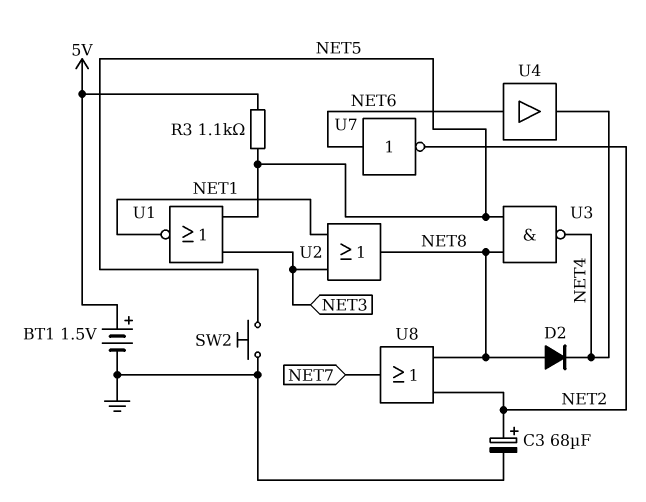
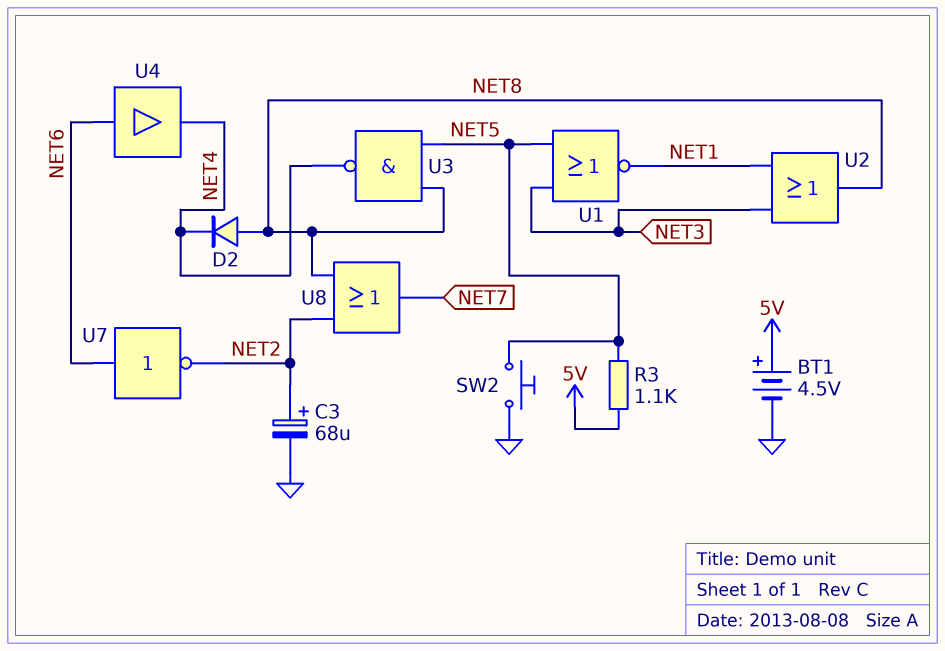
BT1: 1.5V (plus 5V, minus GND) -> 4.5V (plus 5V, minus GND)

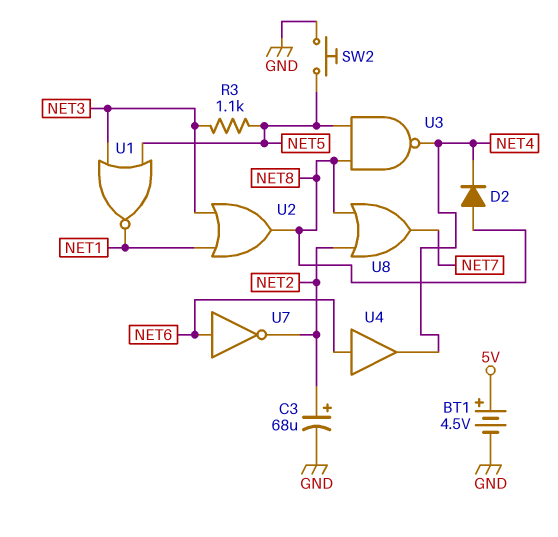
R3: 1.1k (5V, NET5) -> 1.1k (NET3, NET5)

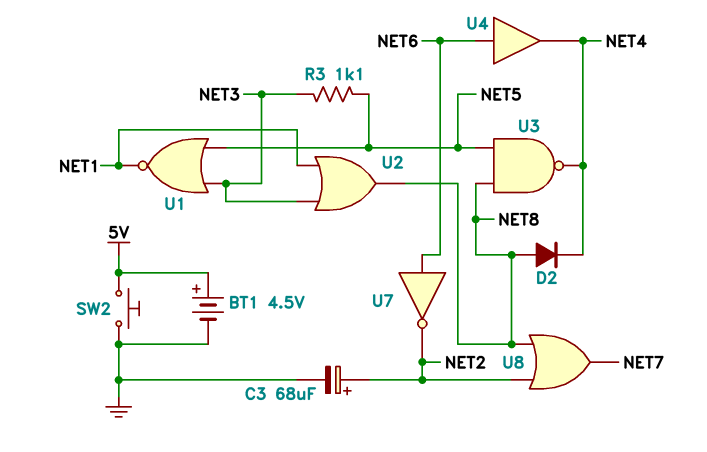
SW2: button (GND, NET5) -> button (5V, GND)

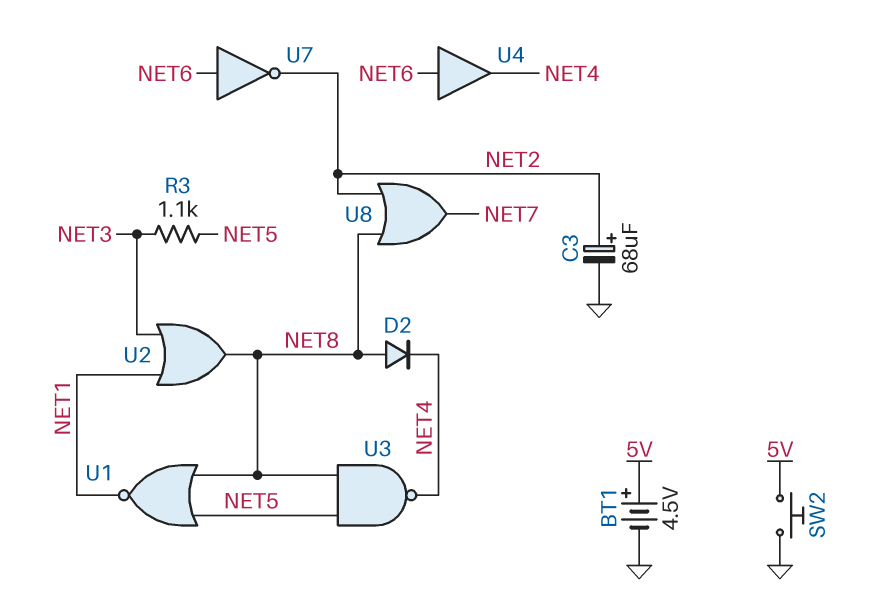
U1: NOR (in NET3, in NET5, out NET1) -> NOR (in NET5, in NET8, out NET1)

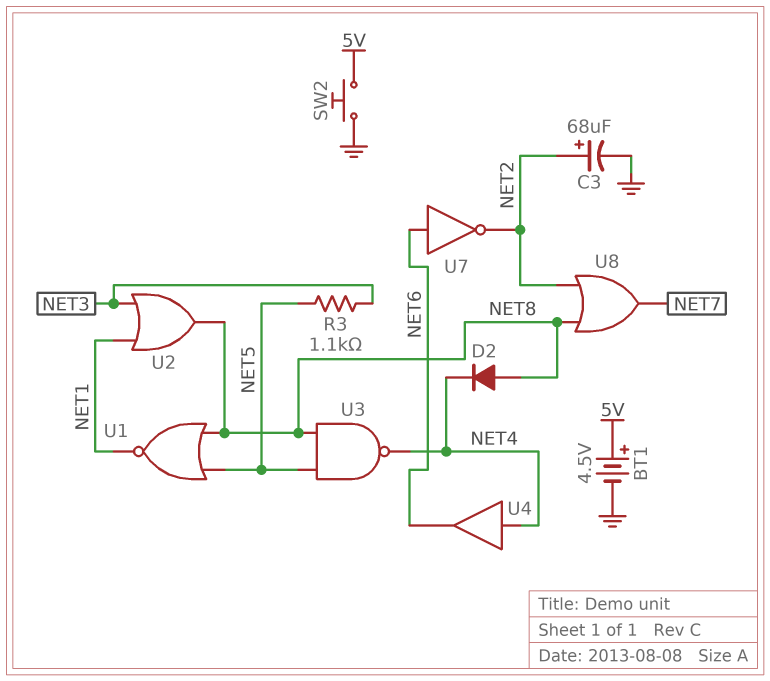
U4: buffer (in NET6, out NET4) -> buffer (in NET4, out NET6)

